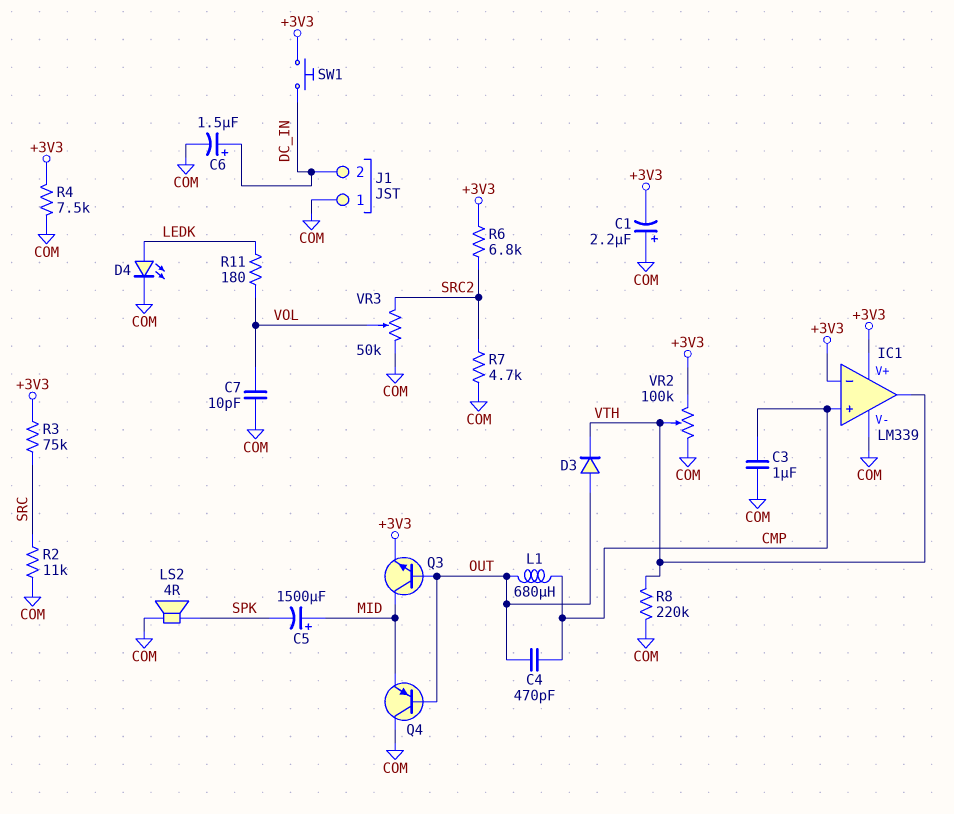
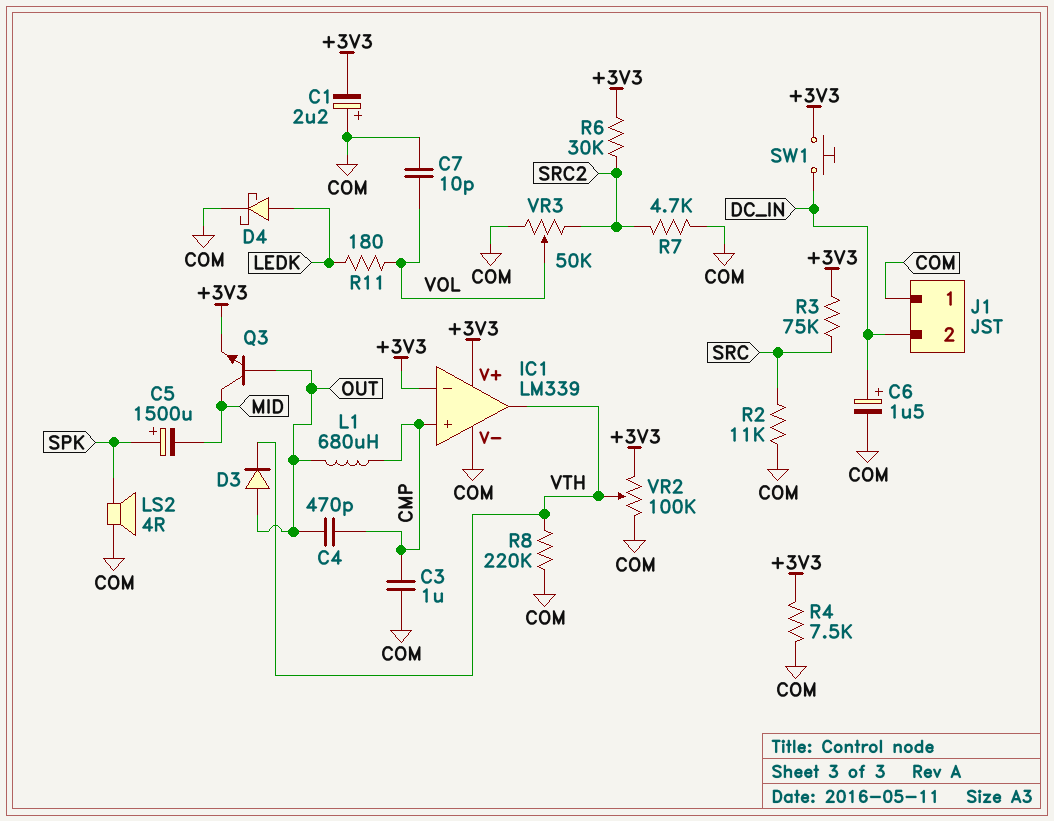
C5: 1500uF (plus MID, minus SPK) -> 1500uF (plus SPK, minus MID)
D4: LED (A LEDK, K COM) -> schottky (A LEDK, K COM)
Q4: PNP (B OUT, C COM, E MID) -> none
R6: 6.8k (+3V3, SRC2) -> 30k (+3V3, SRC2)

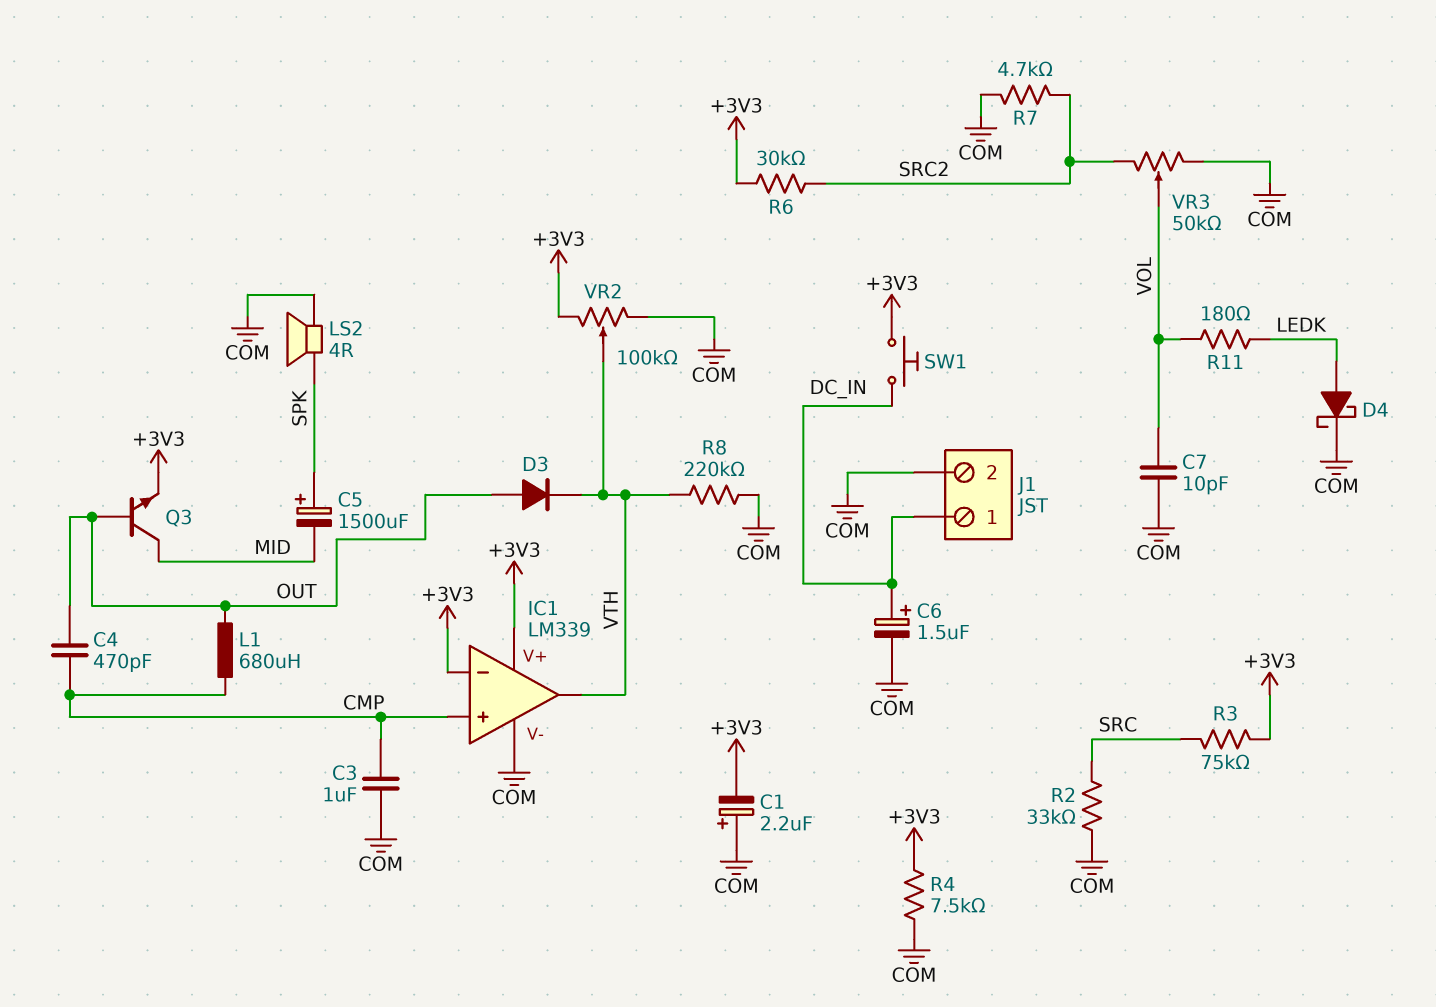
J1 pin 1: COM -> DC_IN
J1 pin 2: DC_IN -> COM
R2: 11k (COM, SRC) -> 33k (COM, SRC)

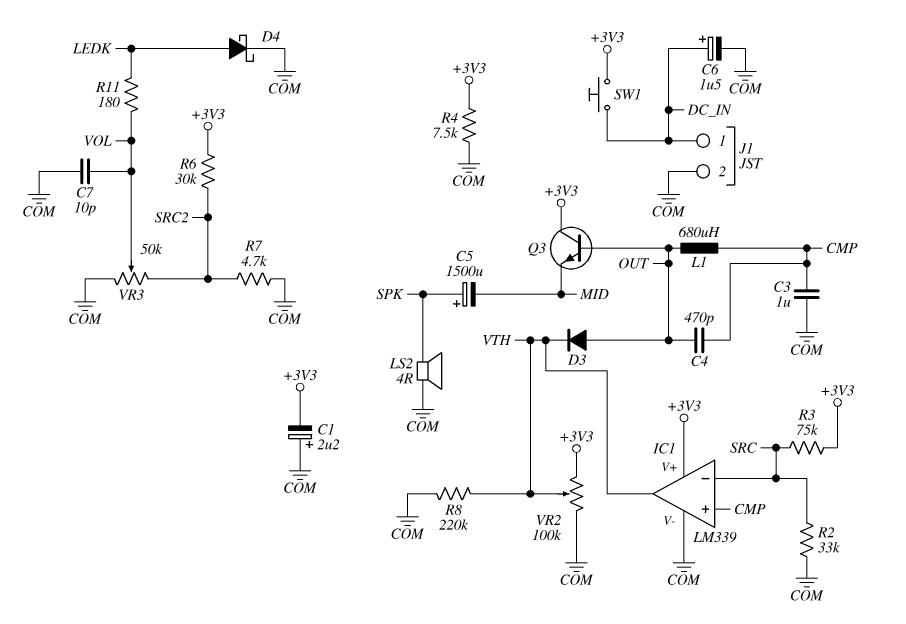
IC1 pin in-: +3V3 -> SRC
Q3: NPN (B OUT, C MID, E +3V3) -> NPN (B OUT, C +3V3, E MID)

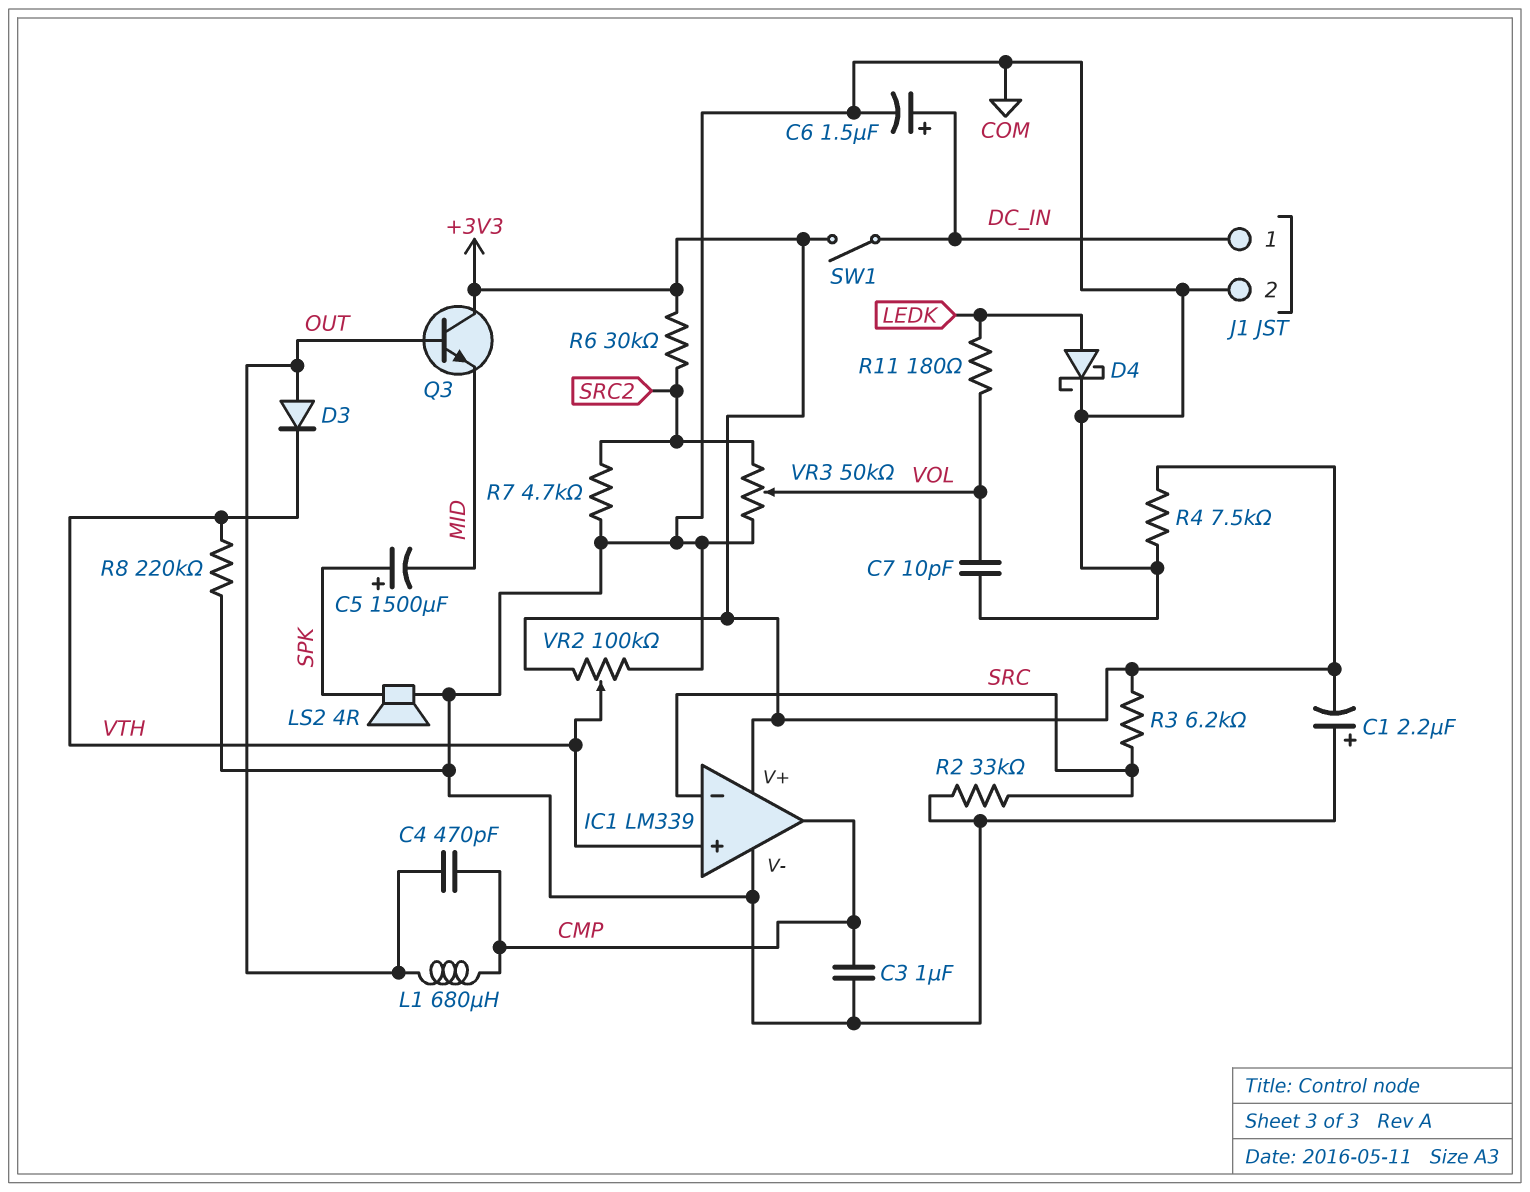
IC1 pin in+: CMP -> VTH
IC1 pin out: VTH -> CMP
R3: 75k (+3V3, SRC) -> 6.2k (+3V3, SRC)
SW1: button (+3V3, DC_IN) -> switch (+3V3, DC_IN)

